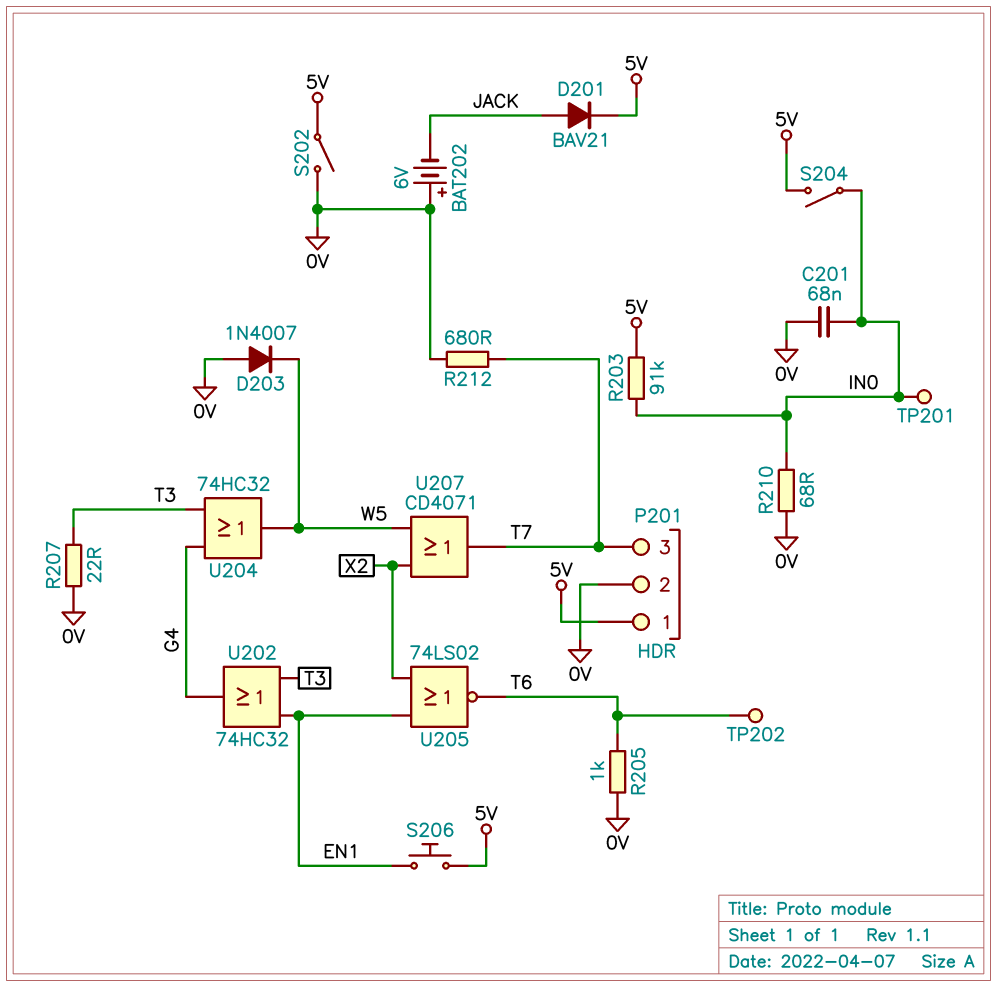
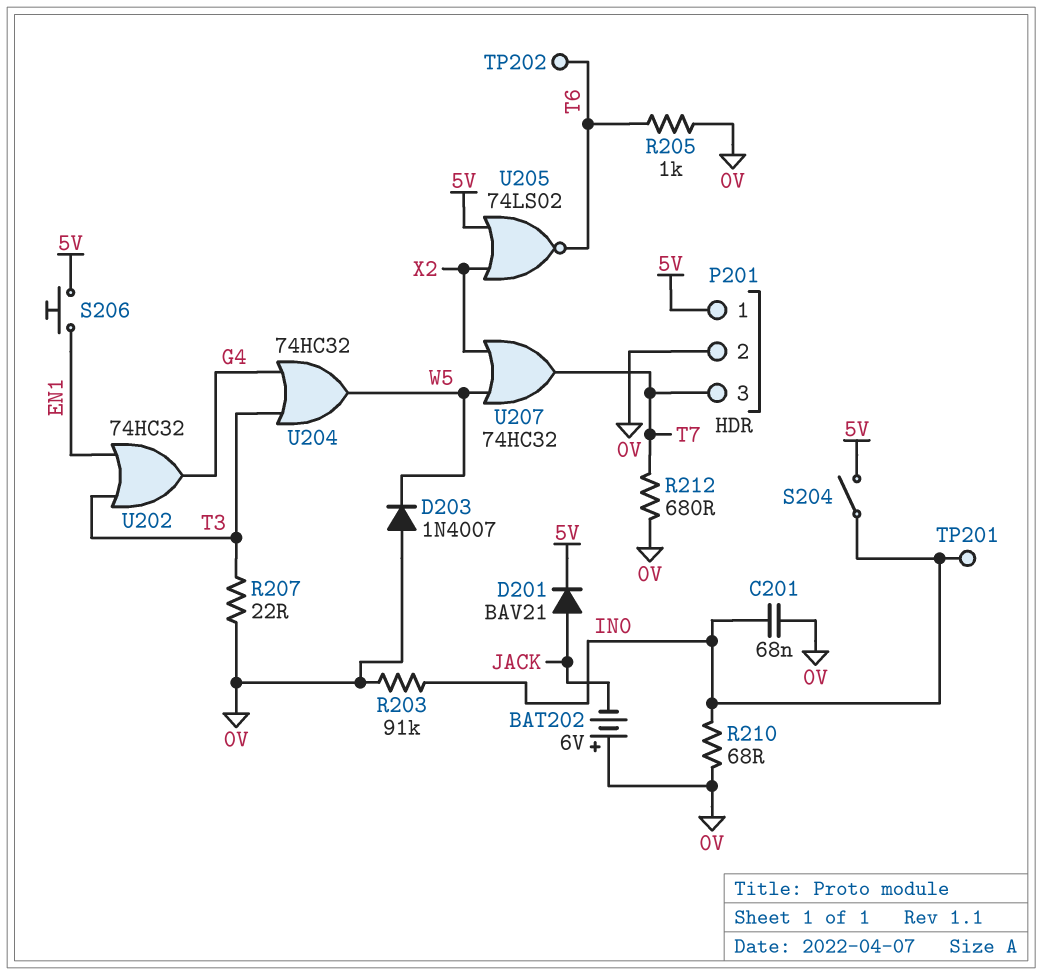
R203: 91k (5V, IN0) -> 91k (0V, IN0)
S202: switch (0V, 5V) -> none
U205: NOR 74LS02 (in EN1, in X2, out T6) -> NOR 74LS02 (in 5V, in X2, out T6)
U207: OR CD4071 (in W5, in X2, out T7) -> OR 74HC32 (in W5, in X2, out T7)

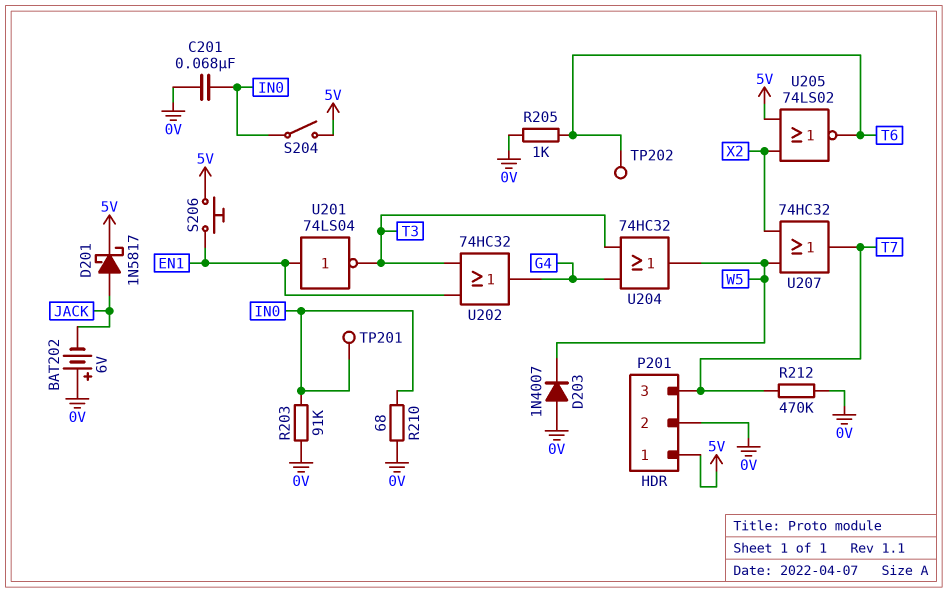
D201: diode BAV21 (A JACK, K 5V) -> schottky 1N5817 (A JACK, K 5V)
R207: 22 (0V, T3) -> none
R212: 680 (0V, T7) -> 470k (0V, T7)
U201: none -> NOT 74LS04 (in EN1, out T3)

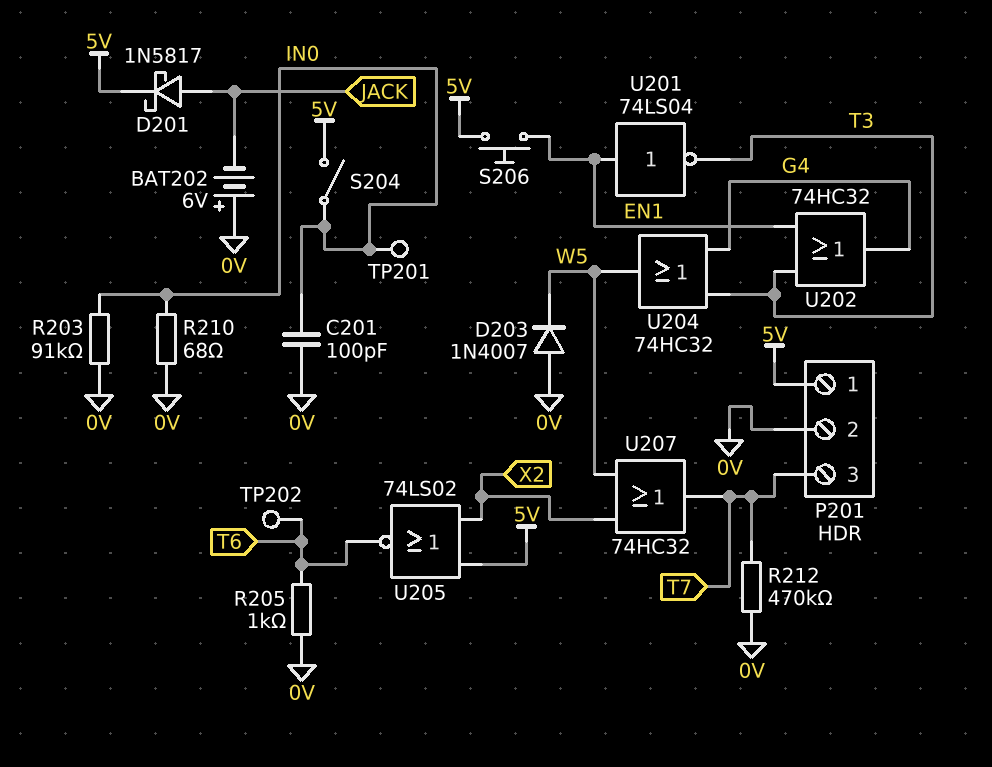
C201: 68nF (0V, IN0) -> 100pF (0V, IN0)

